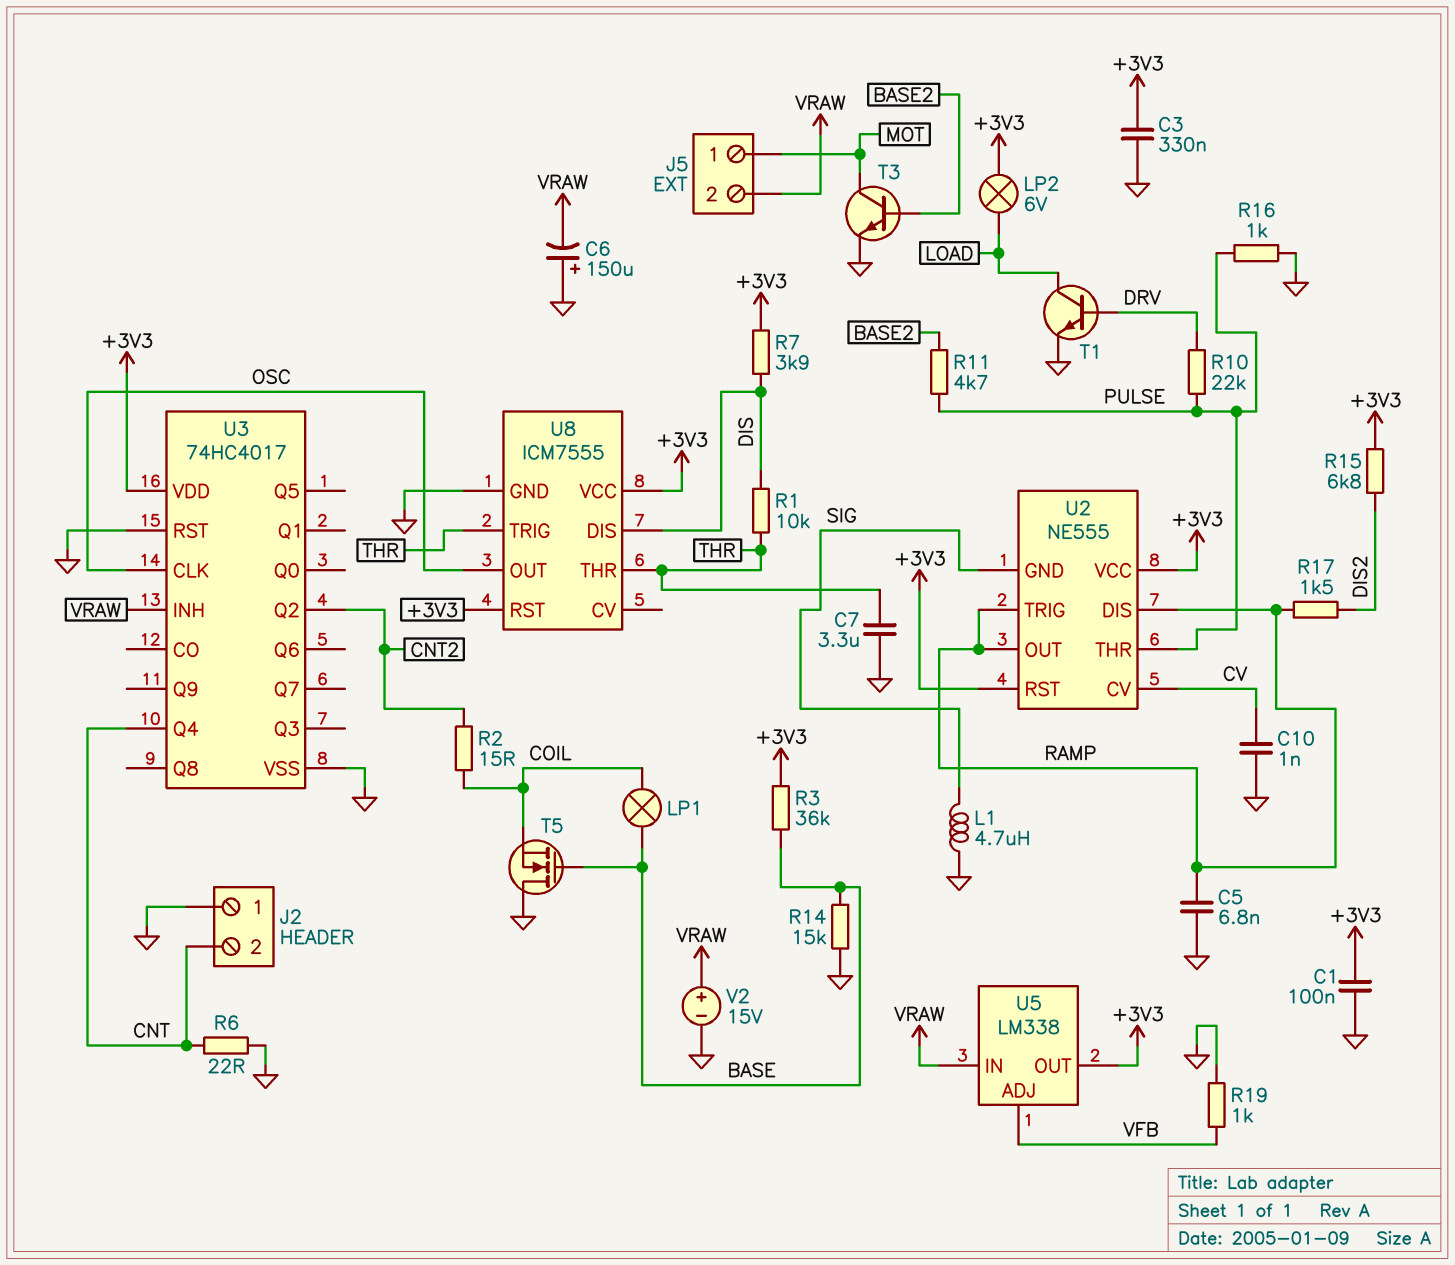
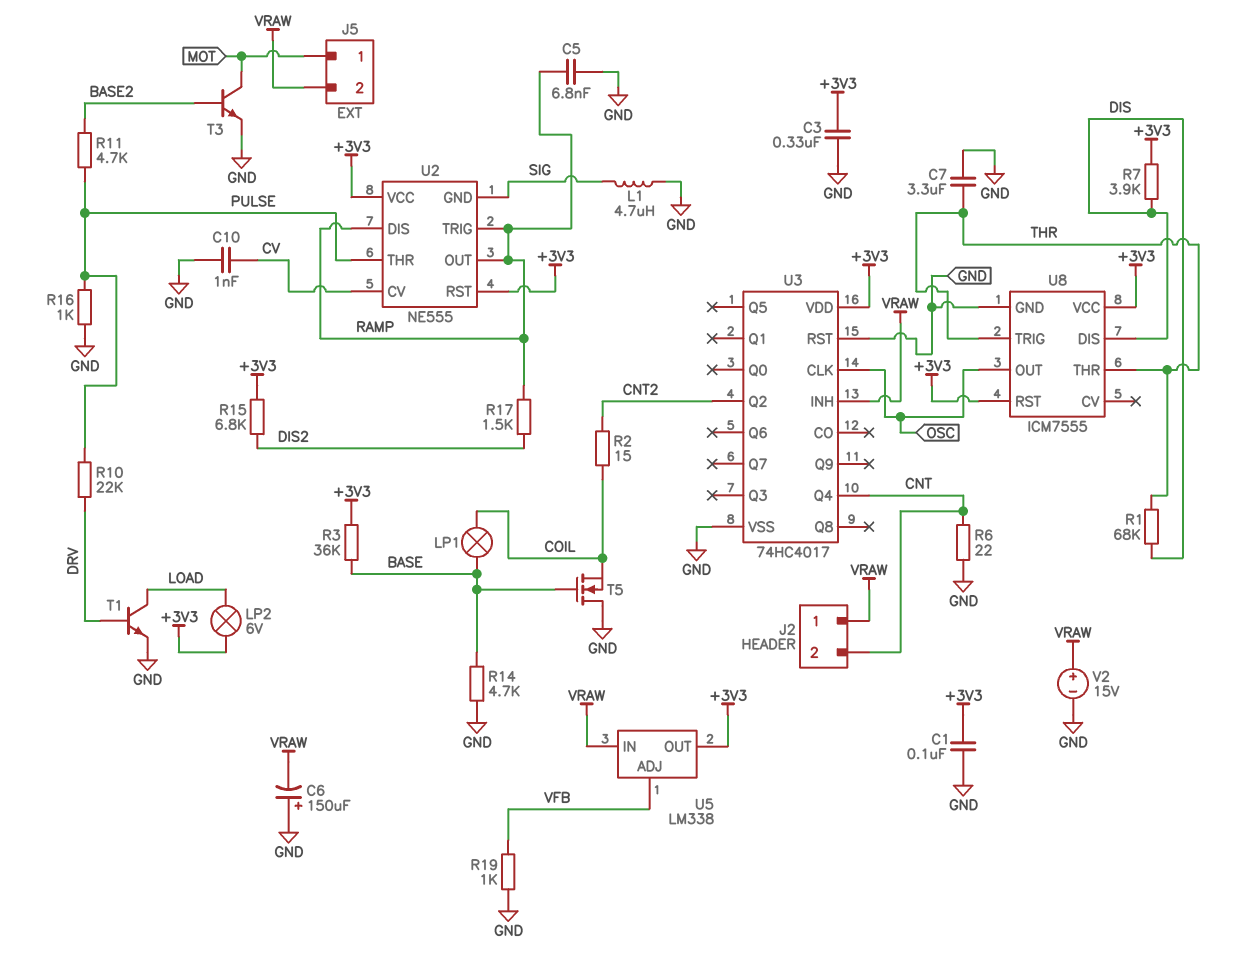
J2 pin 1: GND -> VRAW
R1: 10k (DIS, THR) -> 68k (DIS, THR)
R14: 15k (BASE, GND) -> 4.7k (BASE, GND)

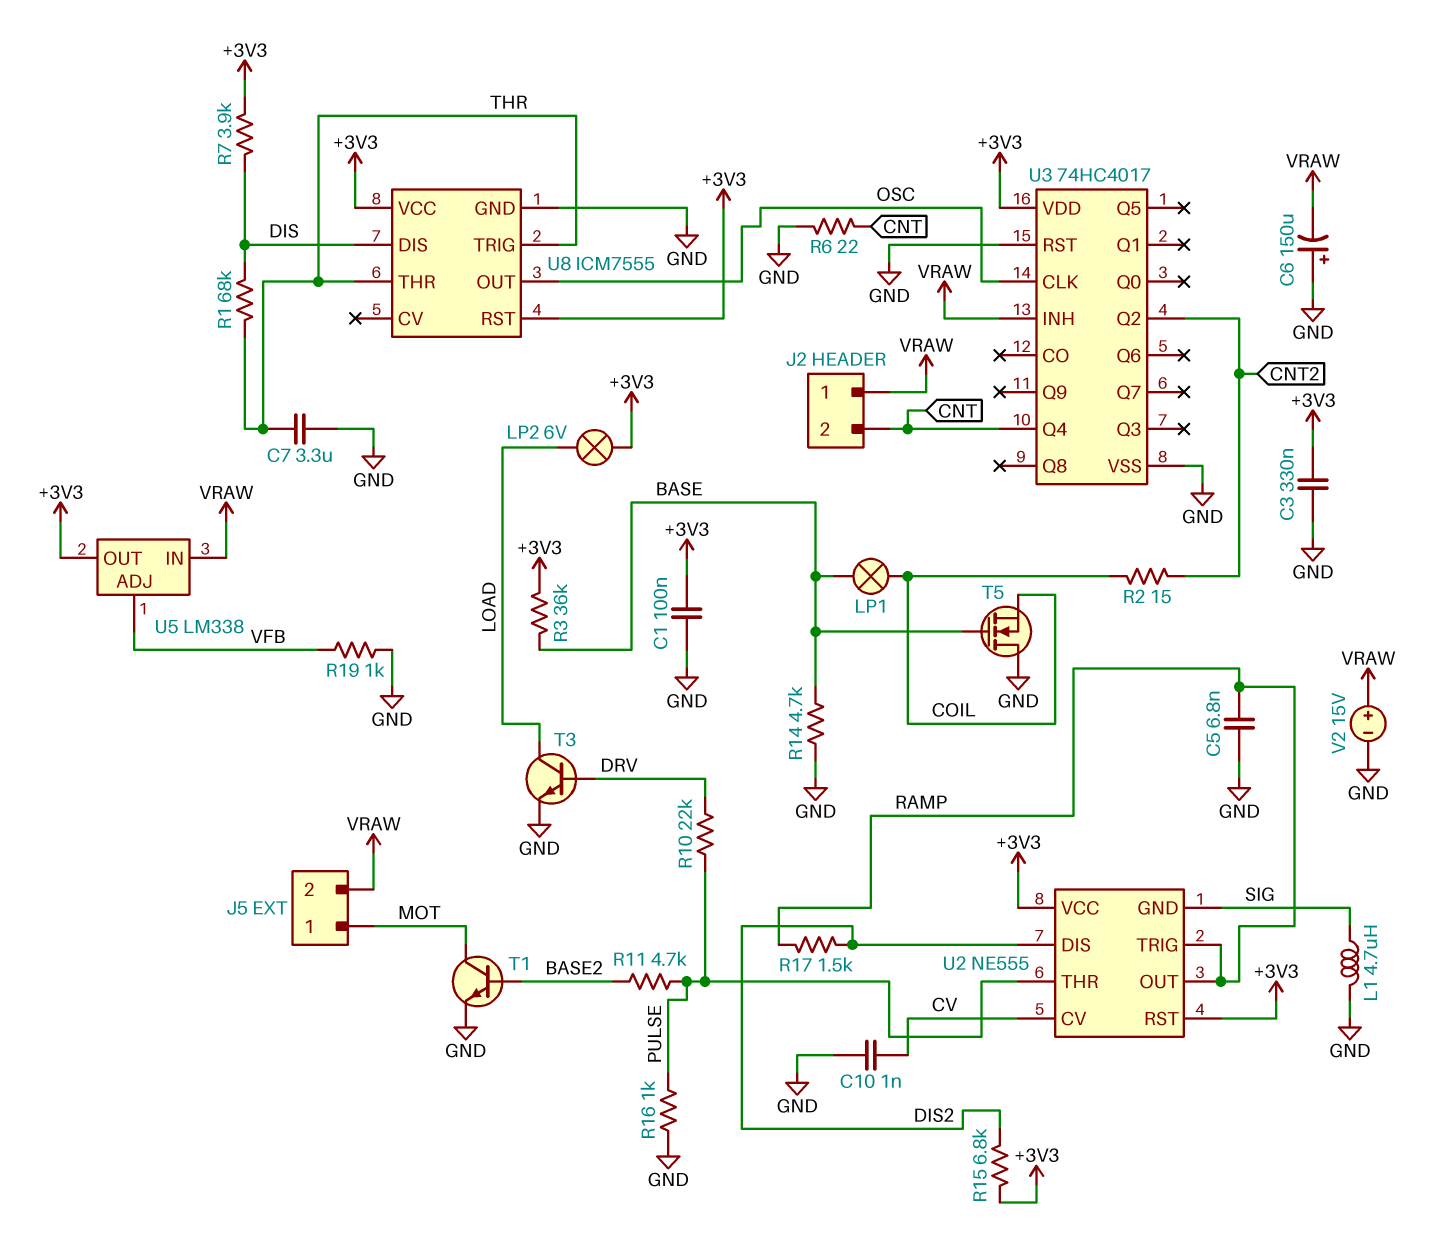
T1: NPN (B DRV, C LOAD, E GND) -> NPN (B BASE2, C MOT, E GND)
T3: NPN (B BASE2, C MOT, E GND) -> NPN (B DRV, C LOAD, E GND)
U2 pin DIS: RAMP -> DIS2

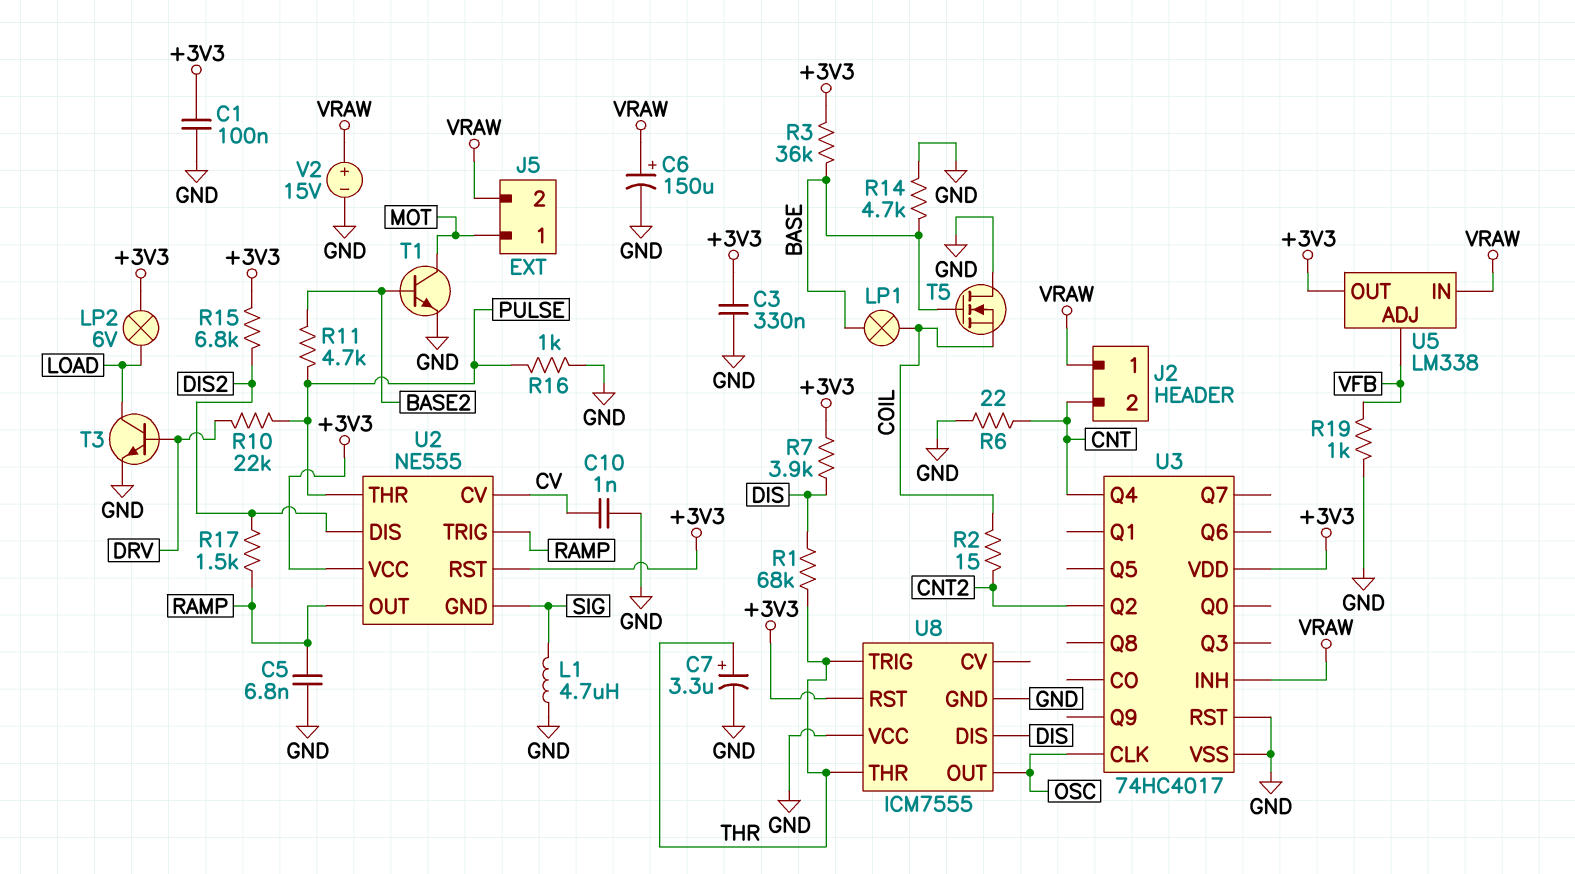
C6: 150uF (plus GND, minus VRAW) -> 150uF (plus VRAW, minus GND)
C7: 3.3uF (GND, THR) -> 3.3uF (plus THR, minus GND)
U8 pin VCC: +3V3 -> GND

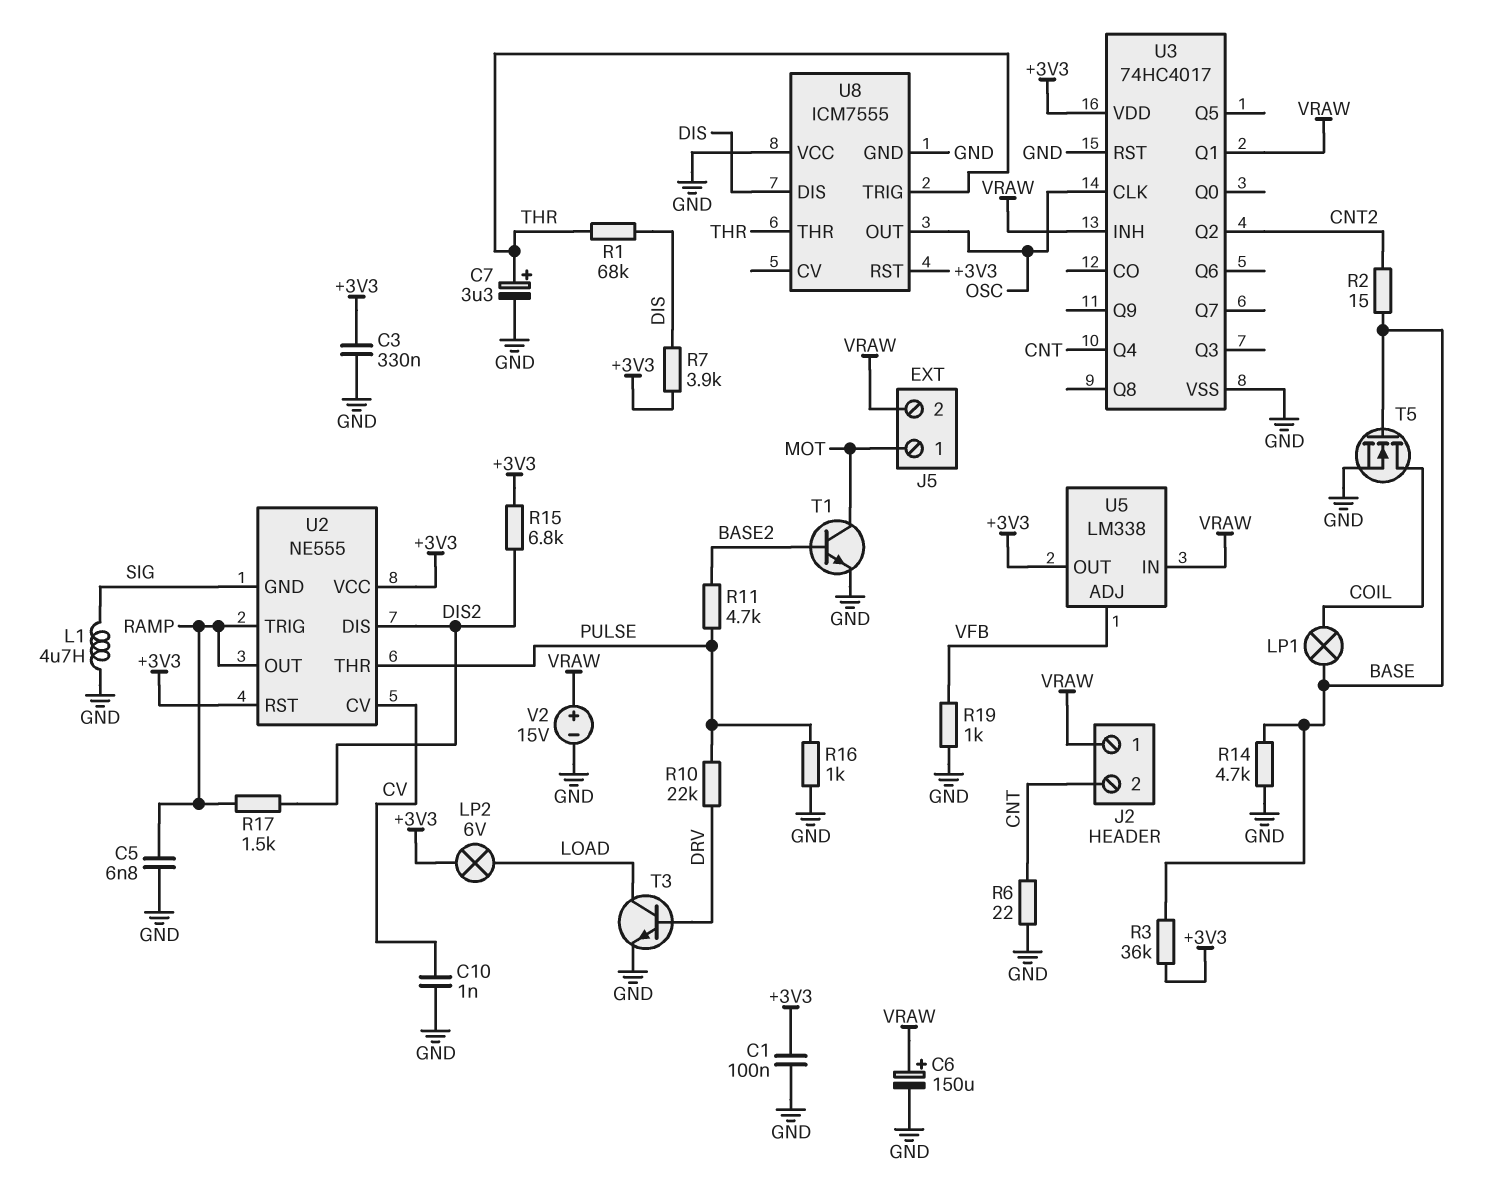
R2: 15 (CNT2, COIL) -> 15 (BASE, CNT2)
T5: NMOS (G BASE, D GND, S COIL) -> NMOS (G BASE, D COIL, S GND)
U3 pin Q1: none -> VRAW

